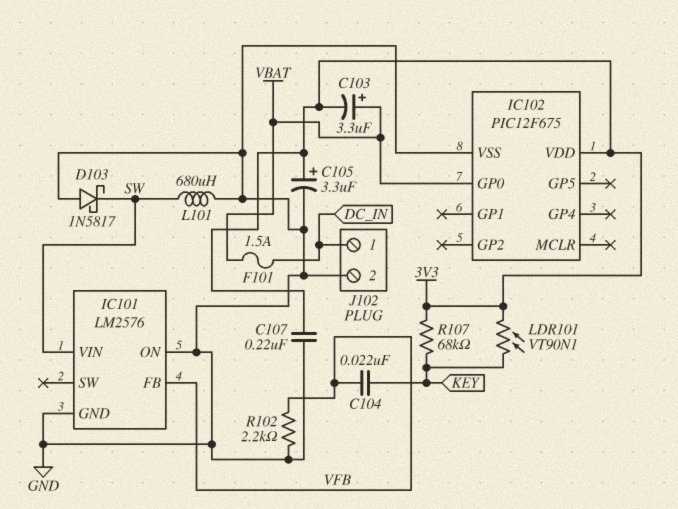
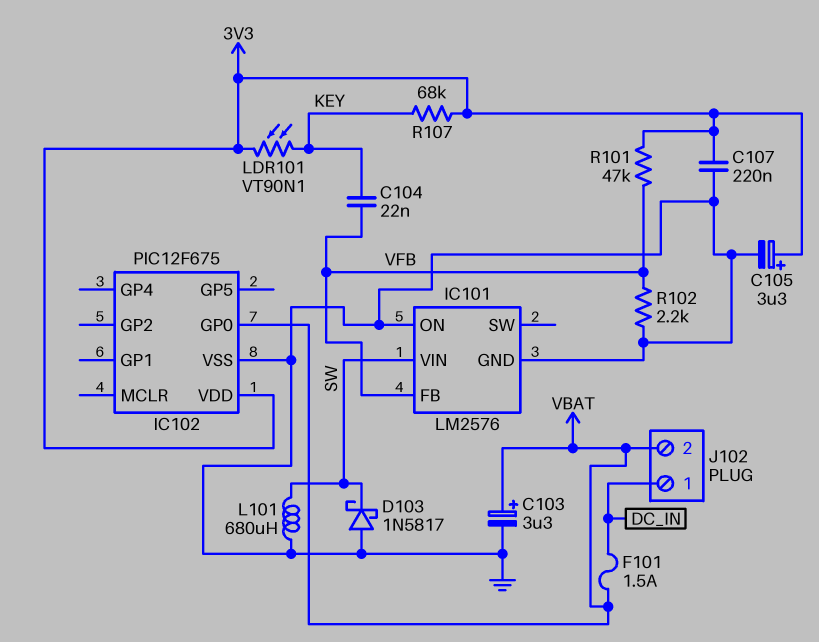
C103: 3.3uF (plus VBAT, minus 3V3) -> 3.3uF (plus VBAT, minus GND)
J102 pin 2: GND -> VBAT
R101: none -> 47k (3V3, VFB)

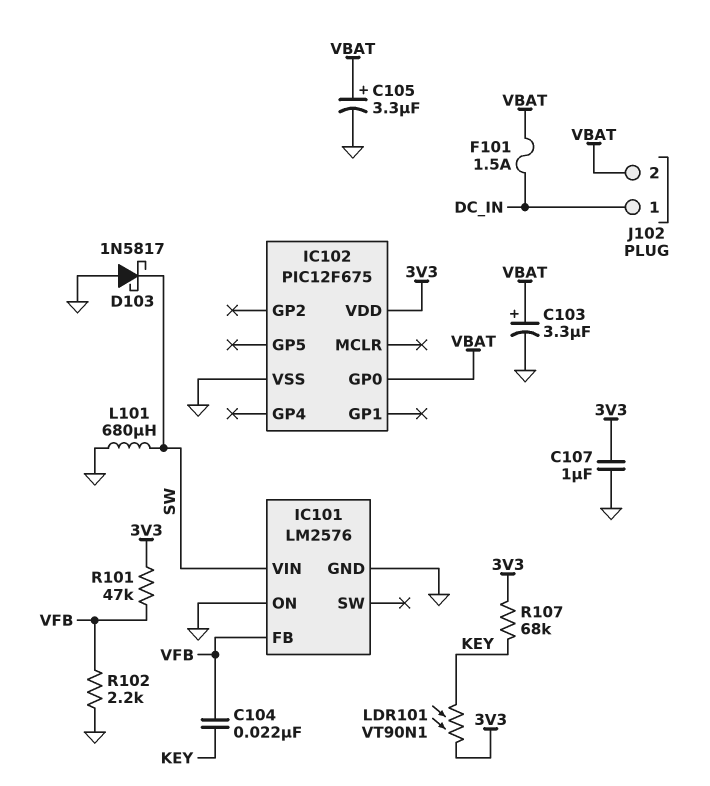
C105: 3.3uF (plus 3V3, minus GND) -> 3.3uF (plus VBAT, minus GND)
C107: 220nF (3V3, GND) -> 1uF (3V3, GND)

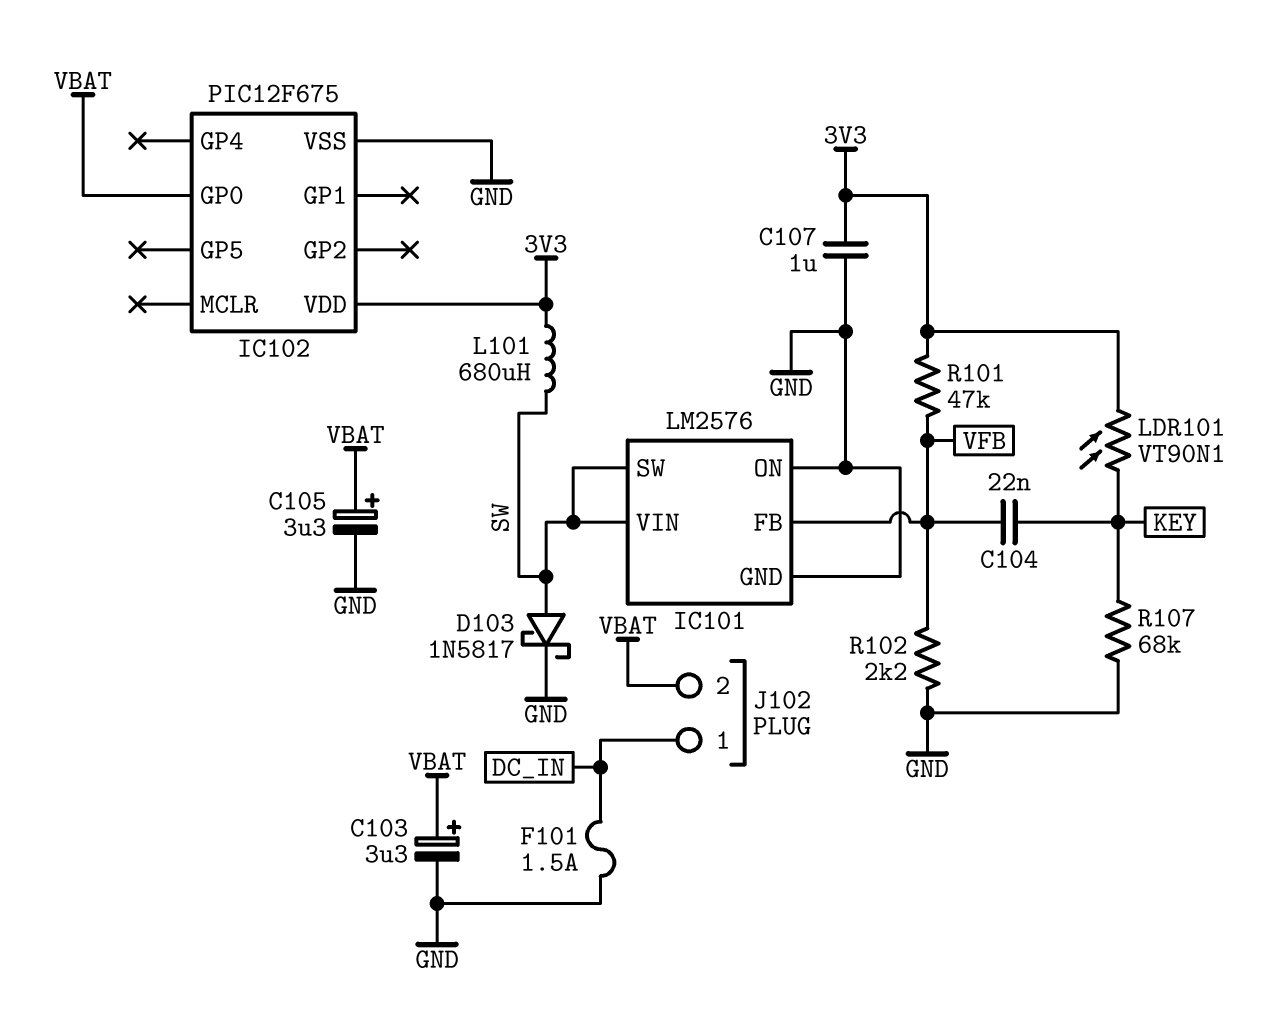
D103: schottky 1N5817 (A GND, K SW) -> schottky 1N5817 (A SW, K GND)
F101: 1.5A (DC_IN, VBAT) -> 1.5A (DC_IN, GND)
IC101 pin SW: none -> SW
L101: 680uH (GND, SW) -> 680uH (3V3, SW)
R107: 68k (3V3, KEY) -> 68k (GND, KEY)

